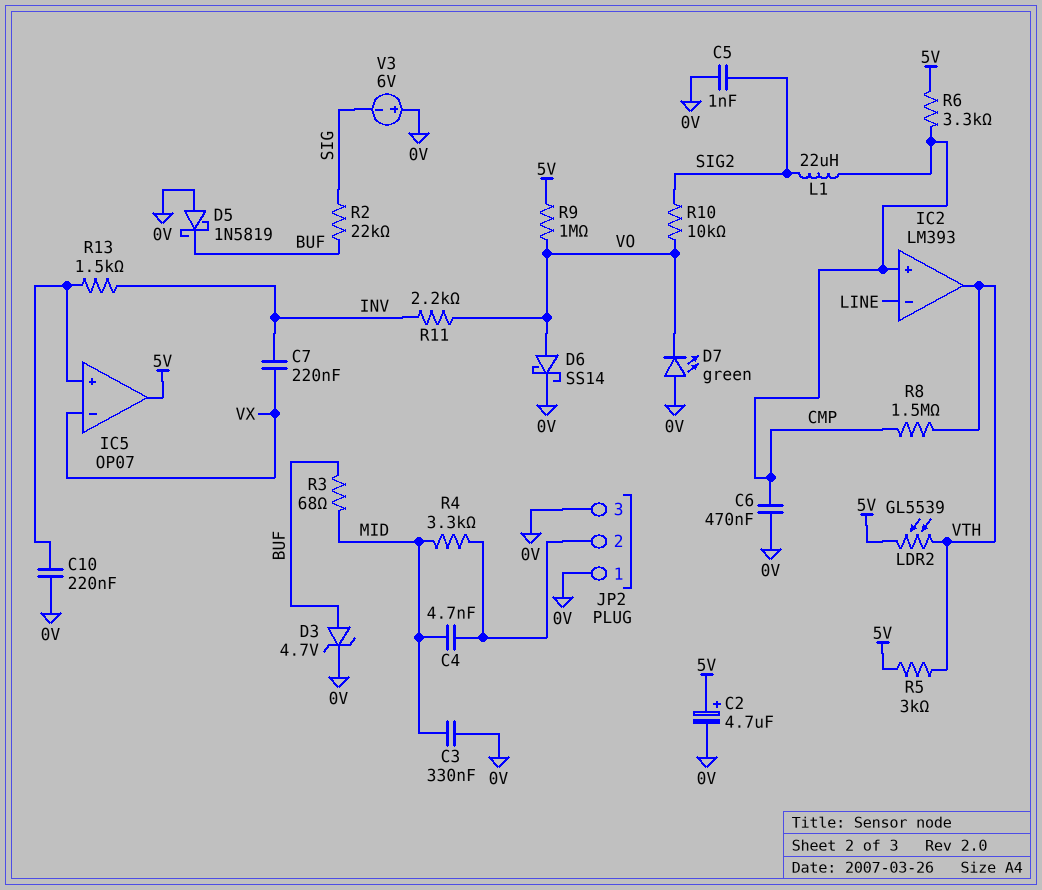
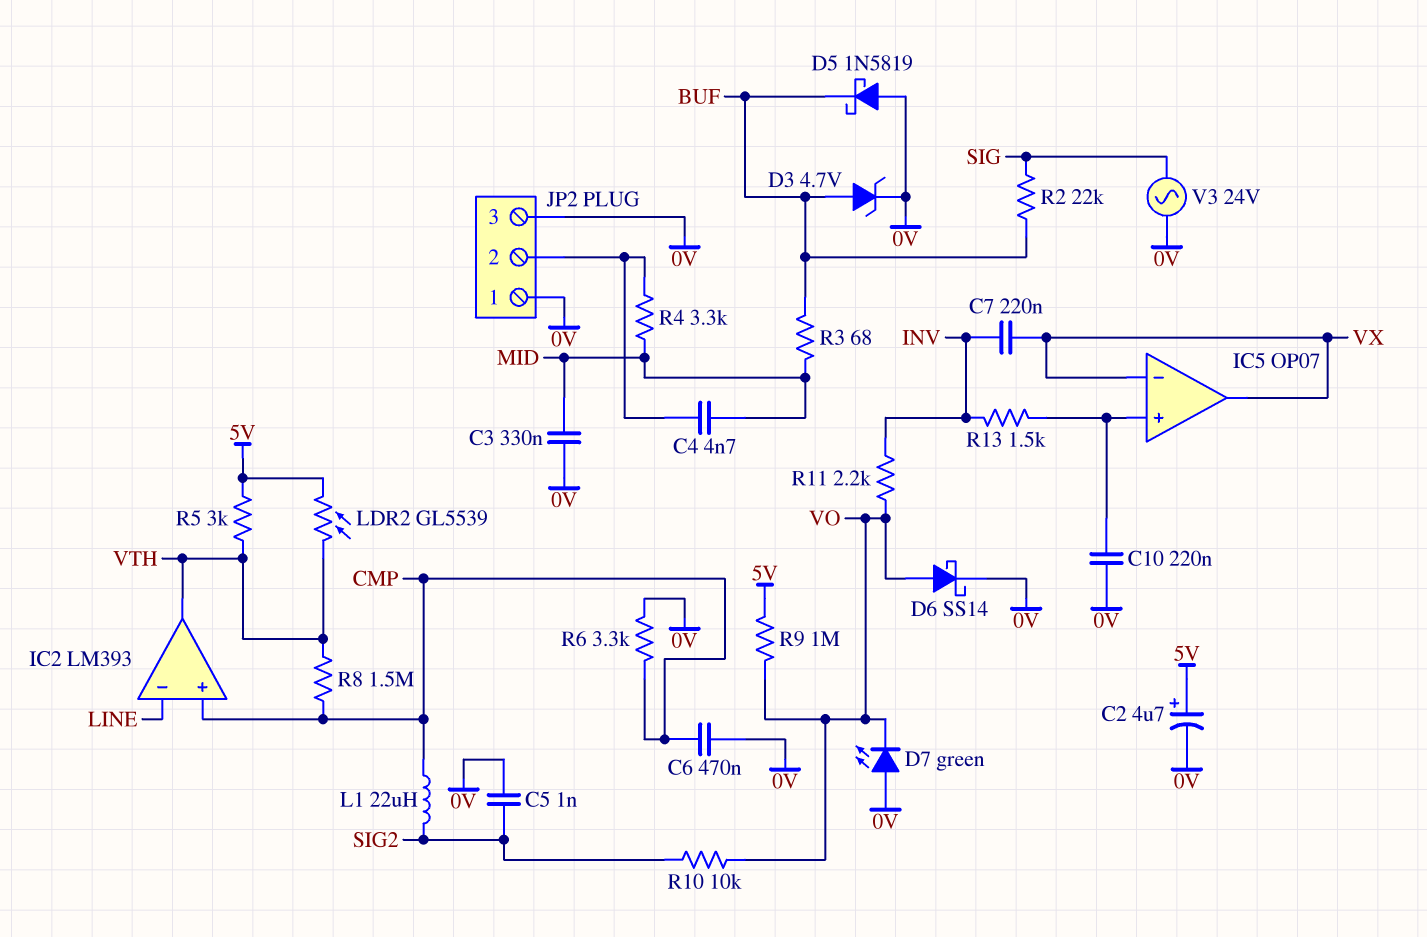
IC5 pin out: 5V -> VX
R6: 3.3k (5V, CMP) -> 3.3k (0V, CMP)
V3: 6V (plus 0V, minus SIG) -> AC 24V (0V, SIG)

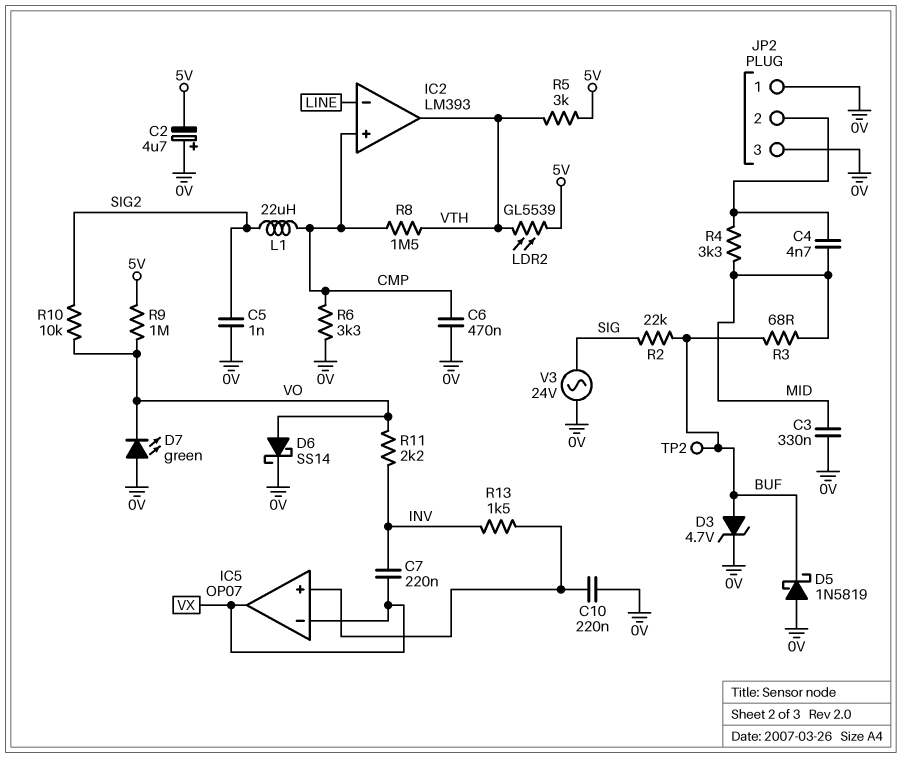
C2: 4.7uF (plus 5V, minus 0V) -> 4.7uF (plus 0V, minus 5V)
TP2: none -> test point (BUF)

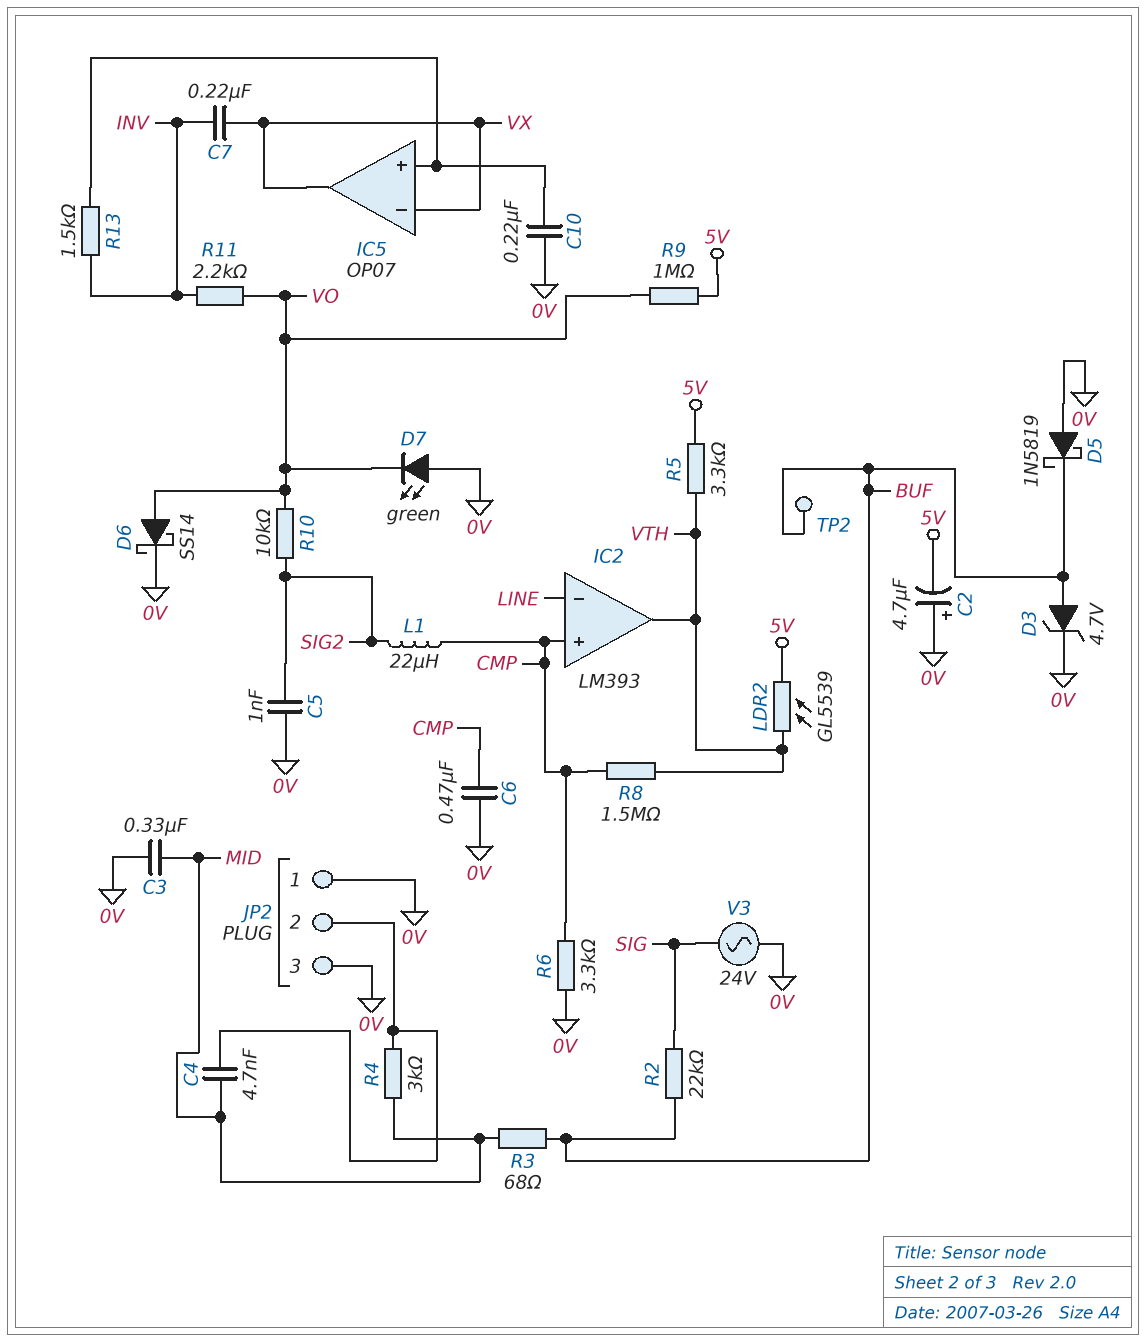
R4: 3.3k (JP2/2, MID) -> 3k (JP2/2, MID)
R5: 3k (5V, VTH) -> 3.3k (5V, VTH)

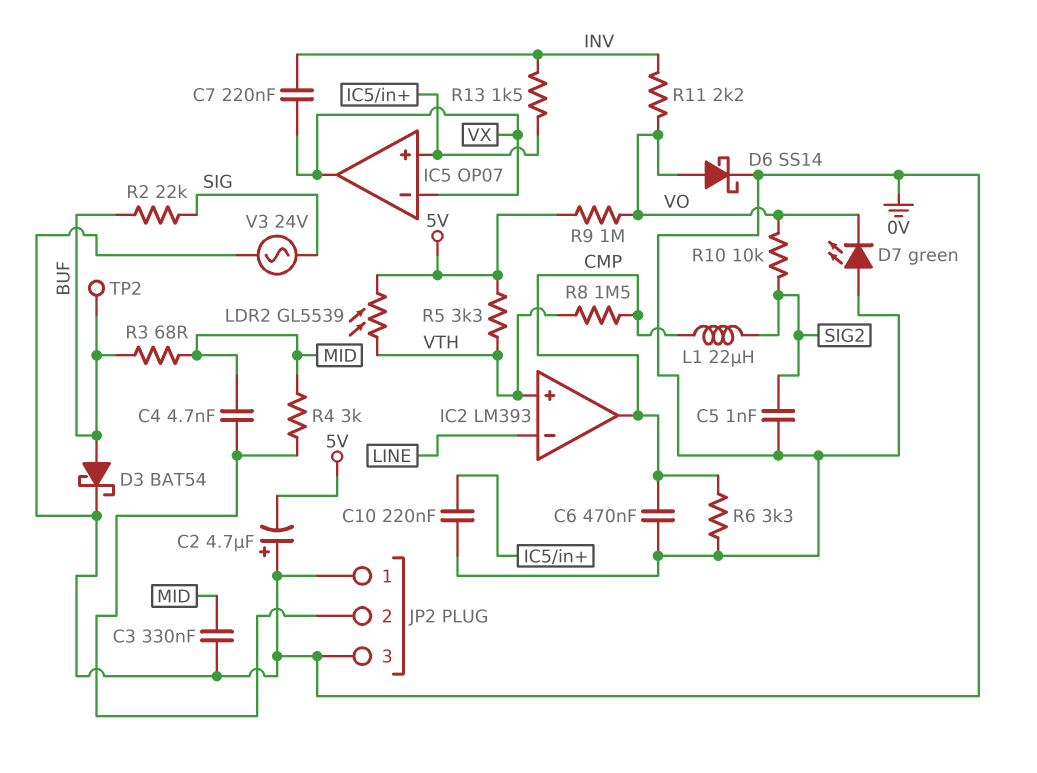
D3: zener 4.7V (A BUF, K 0V) -> schottky BAT54 (A BUF, K 0V)
D5: schottky 1N5819 (A 0V, K BUF) -> none
IC2 pin in+: CMP -> VTH
IC2 pin out: VTH -> CMP

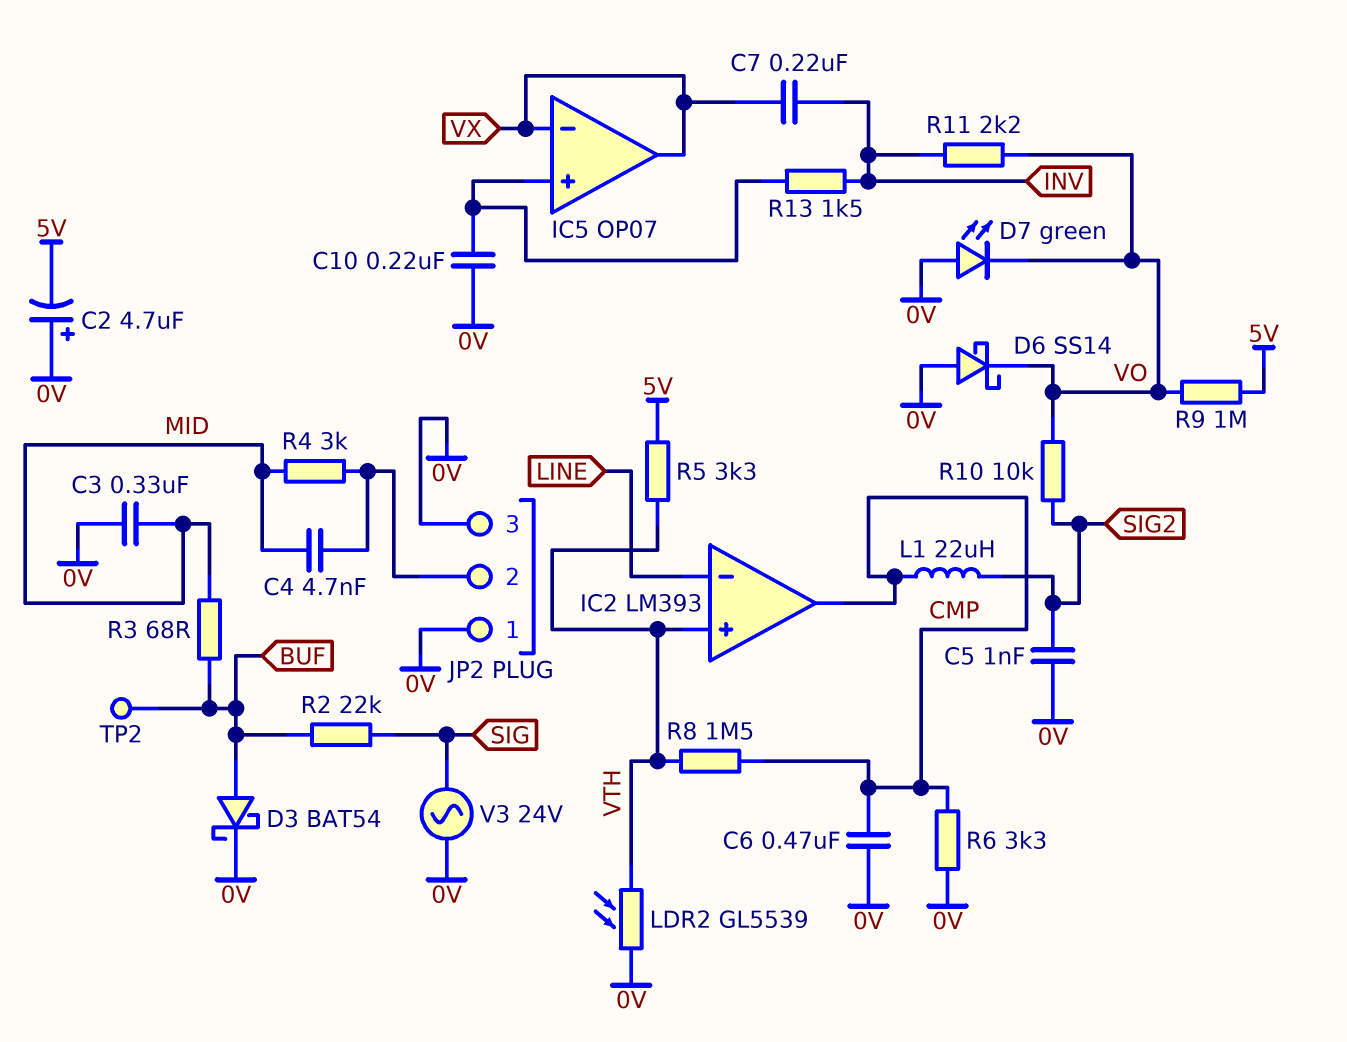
D6: schottky SS14 (A VO, K 0V) -> schottky SS14 (A 0V, K VO)
LDR2: GL5539 (5V, VTH) -> GL5539 (0V, VTH)

